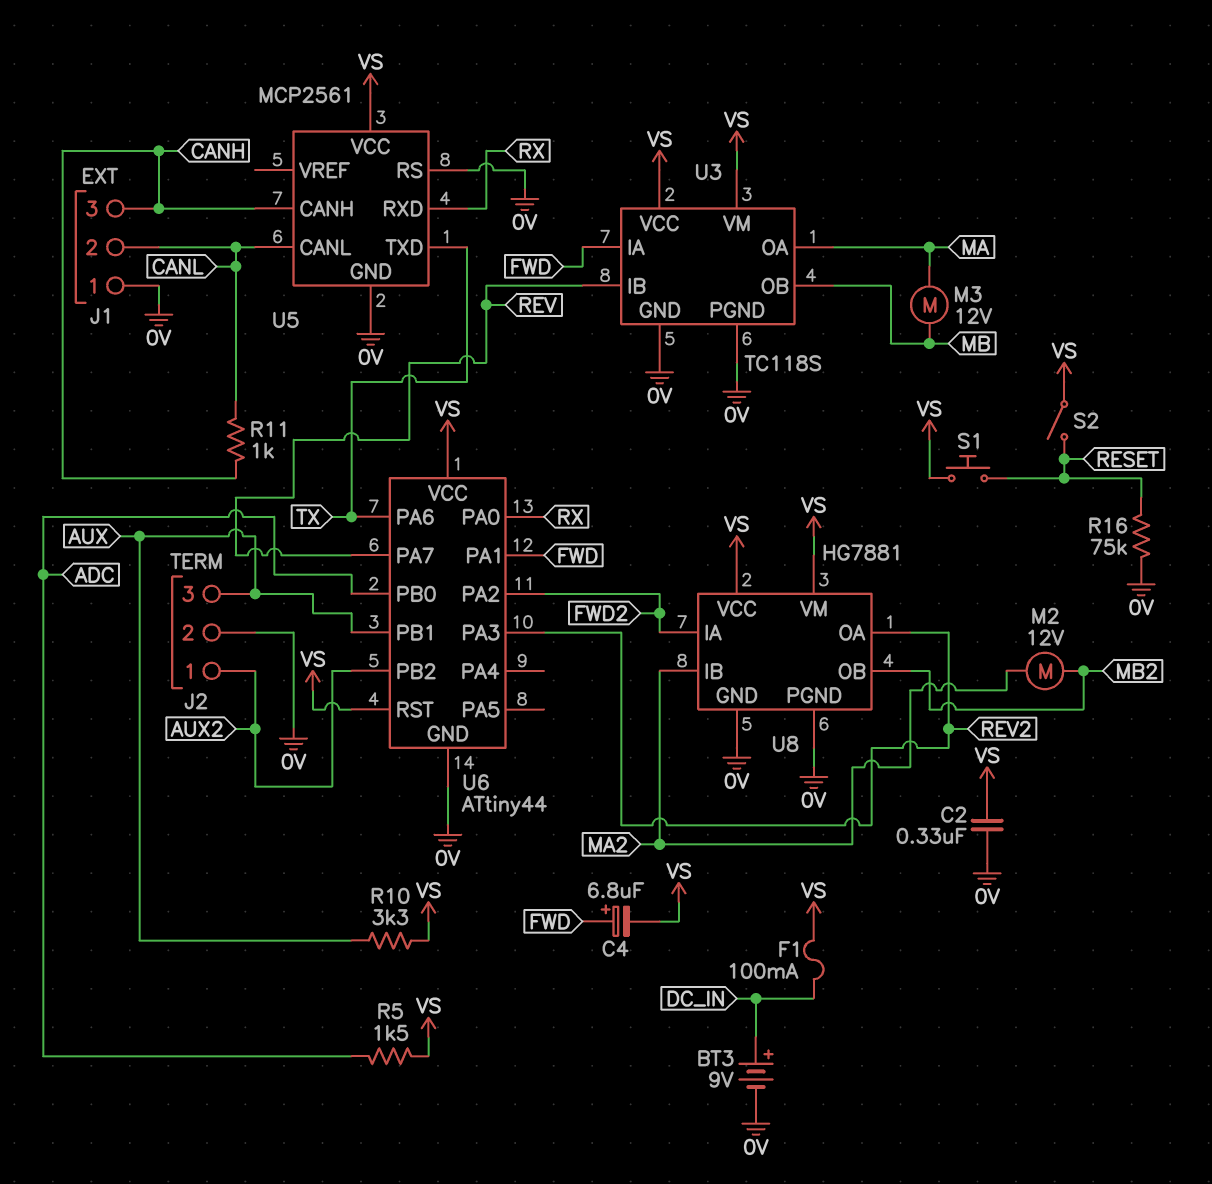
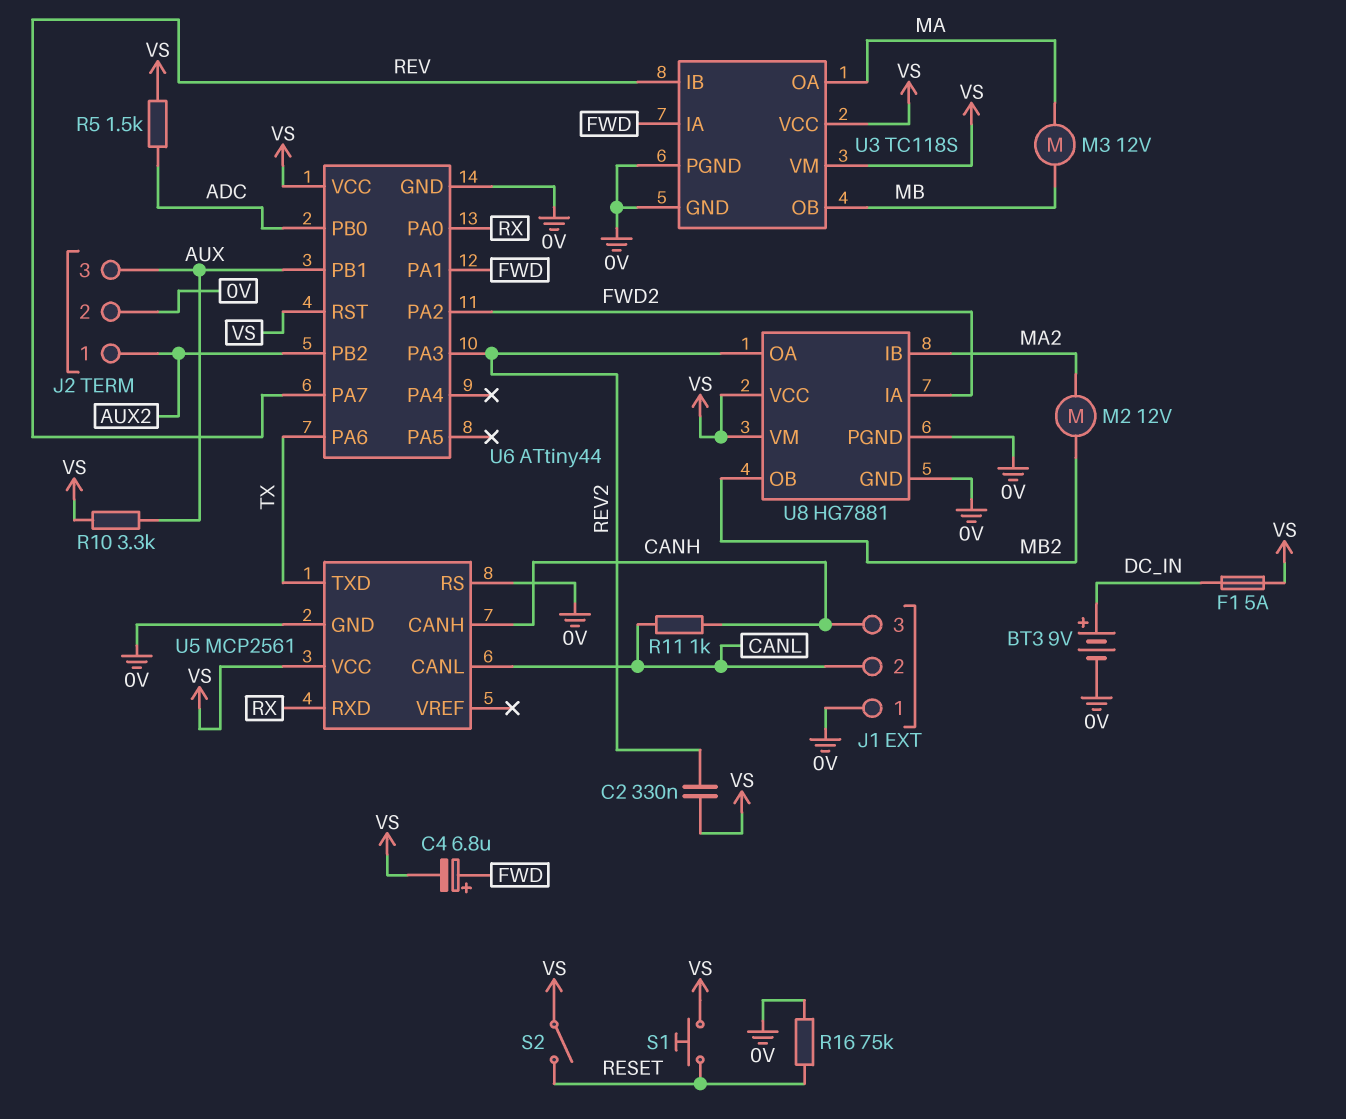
C2: 330nF (0V, VS) -> 330nF (REV2, VS)
F1: 100mA (DC_IN, VS) -> 5A (DC_IN, VS)

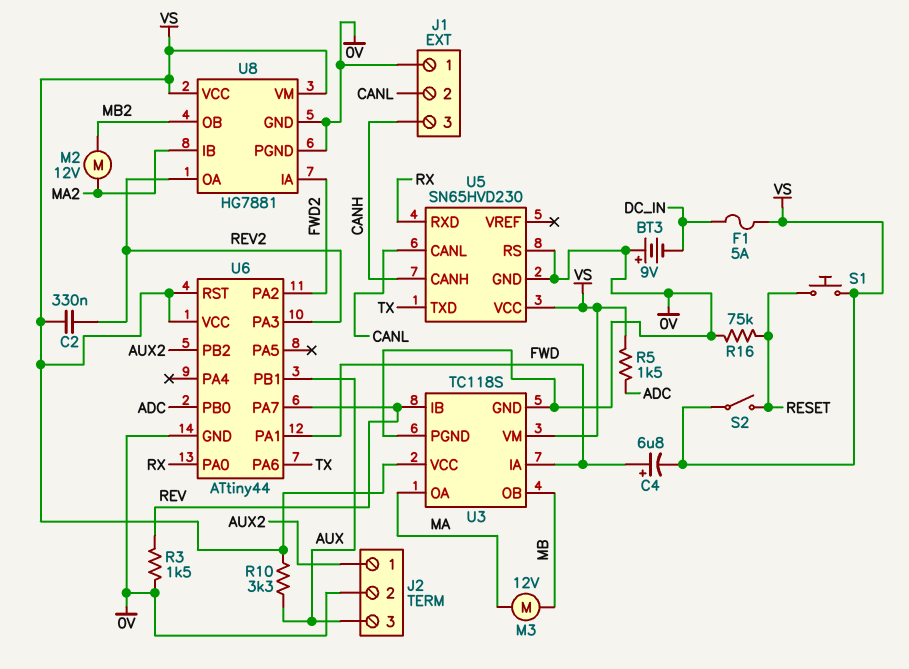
BT3: 9V (plus DC_IN, minus 0V) -> 9V (plus 0V, minus DC_IN)
R3: none -> 1.5k (0V, REV)
R11: 1k (CANH, CANL) -> none
U5: MCP2561 -> SN65HVD230

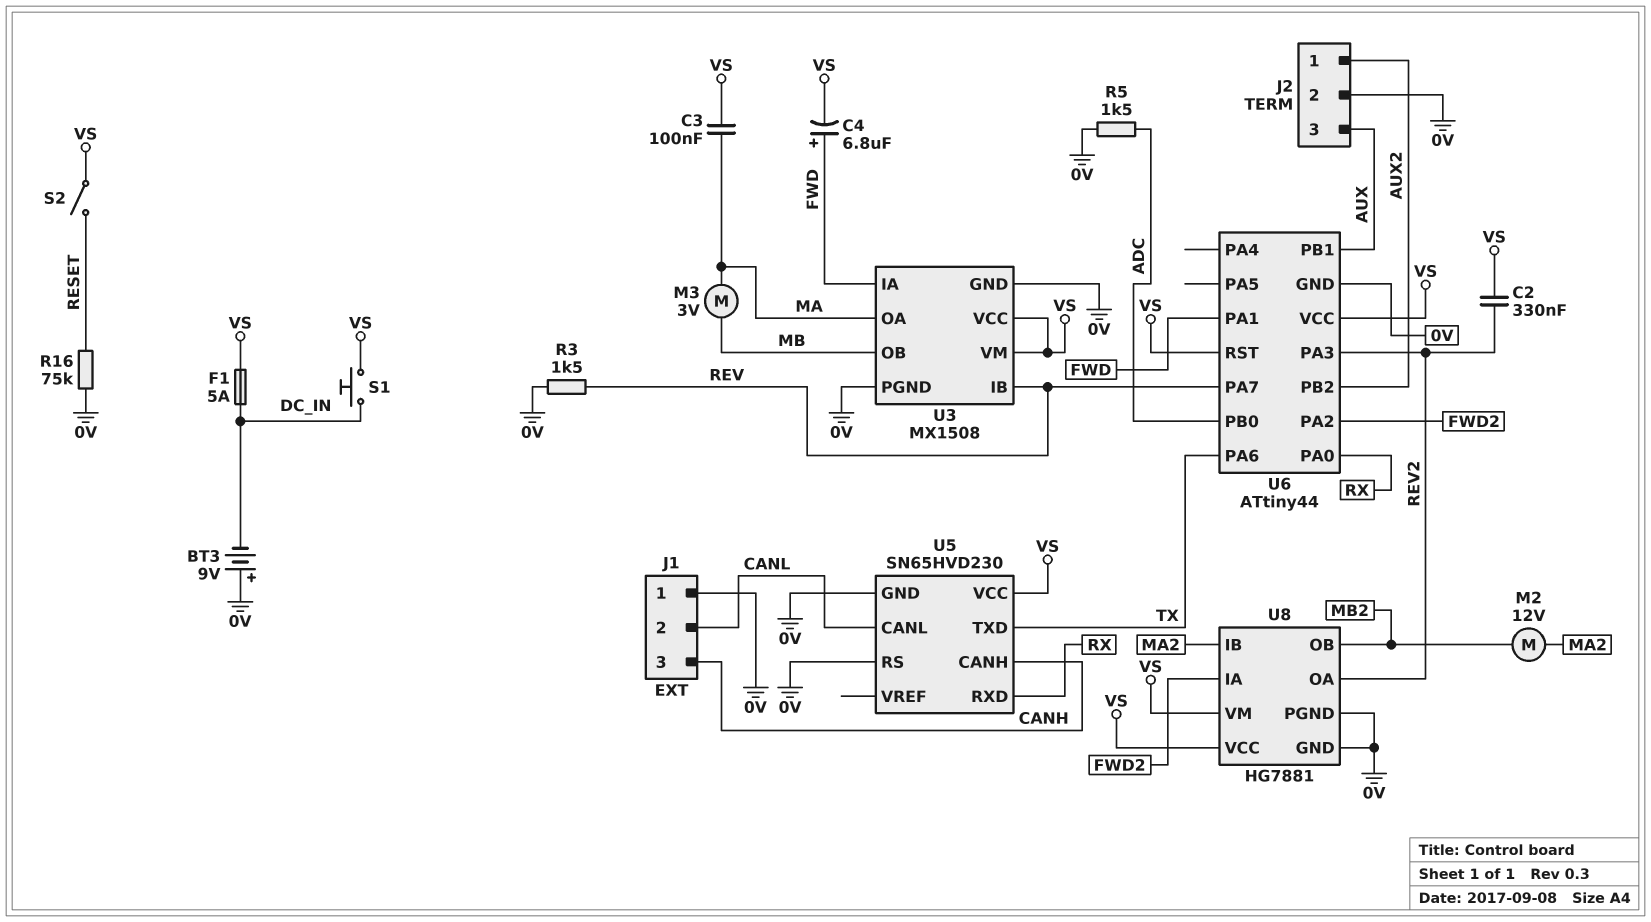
C3: none -> 100nF (MA, VS)
M3: motor 12V (MA, MB) -> motor 3V (MA, MB)
R5: 1.5k (ADC, VS) -> 1.5k (0V, ADC)
R10: 3.3k (AUX, VS) -> none
S1: button (RESET, VS) -> button (DC_IN, VS)
U3: TC118S -> MX1508

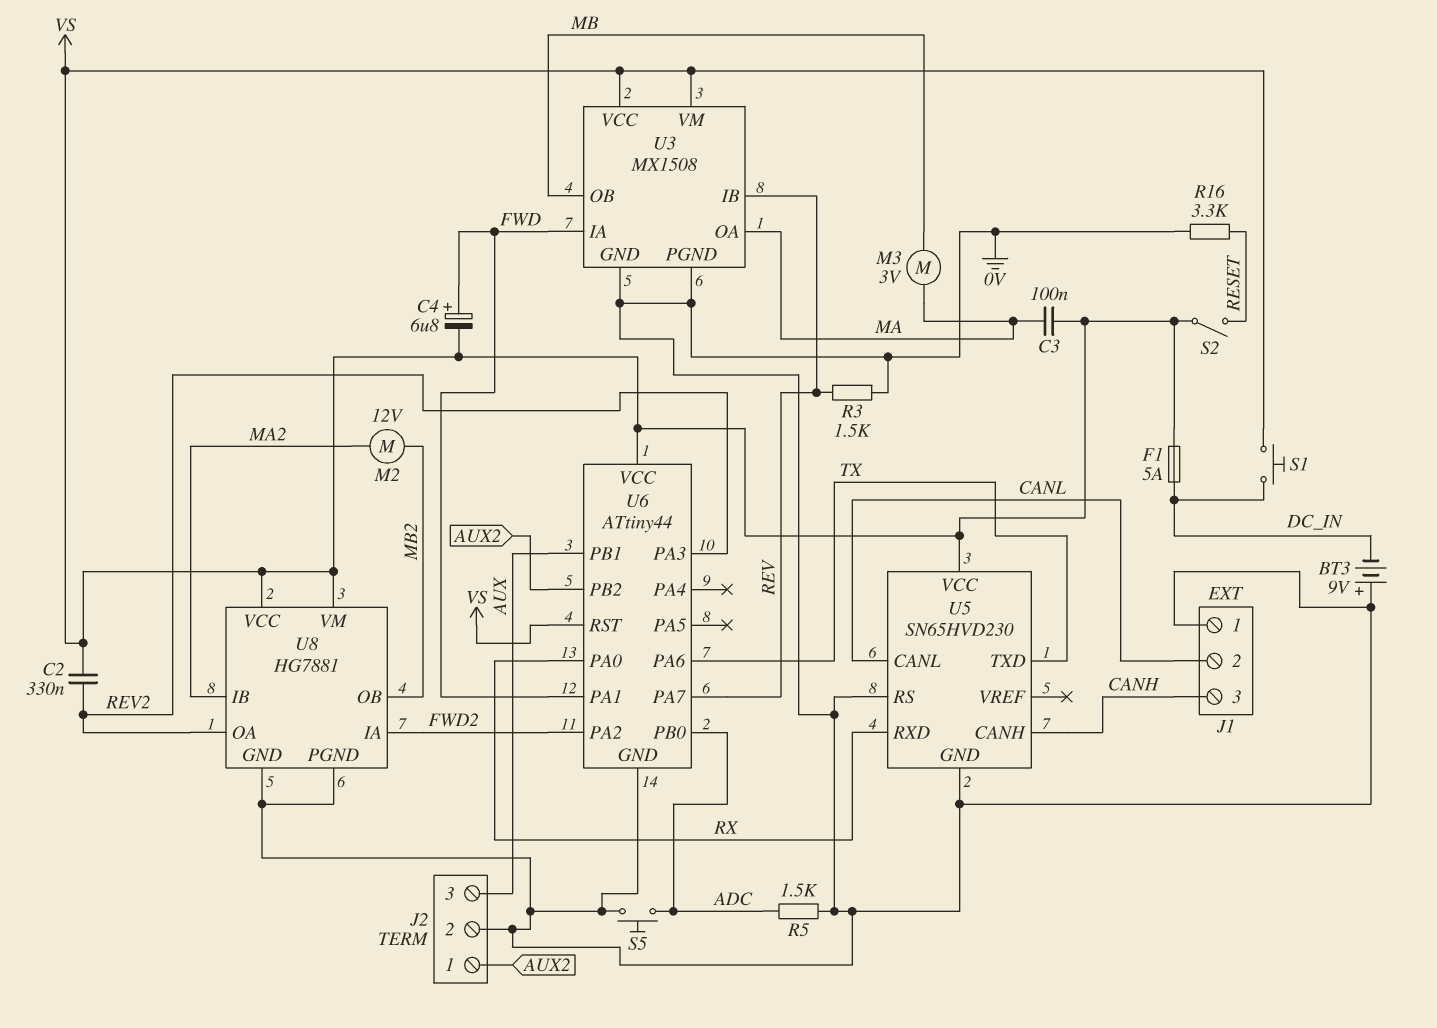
R16: 75k (0V, RESET) -> 3.3k (0V, RESET)
S5: none -> button (0V, ADC)

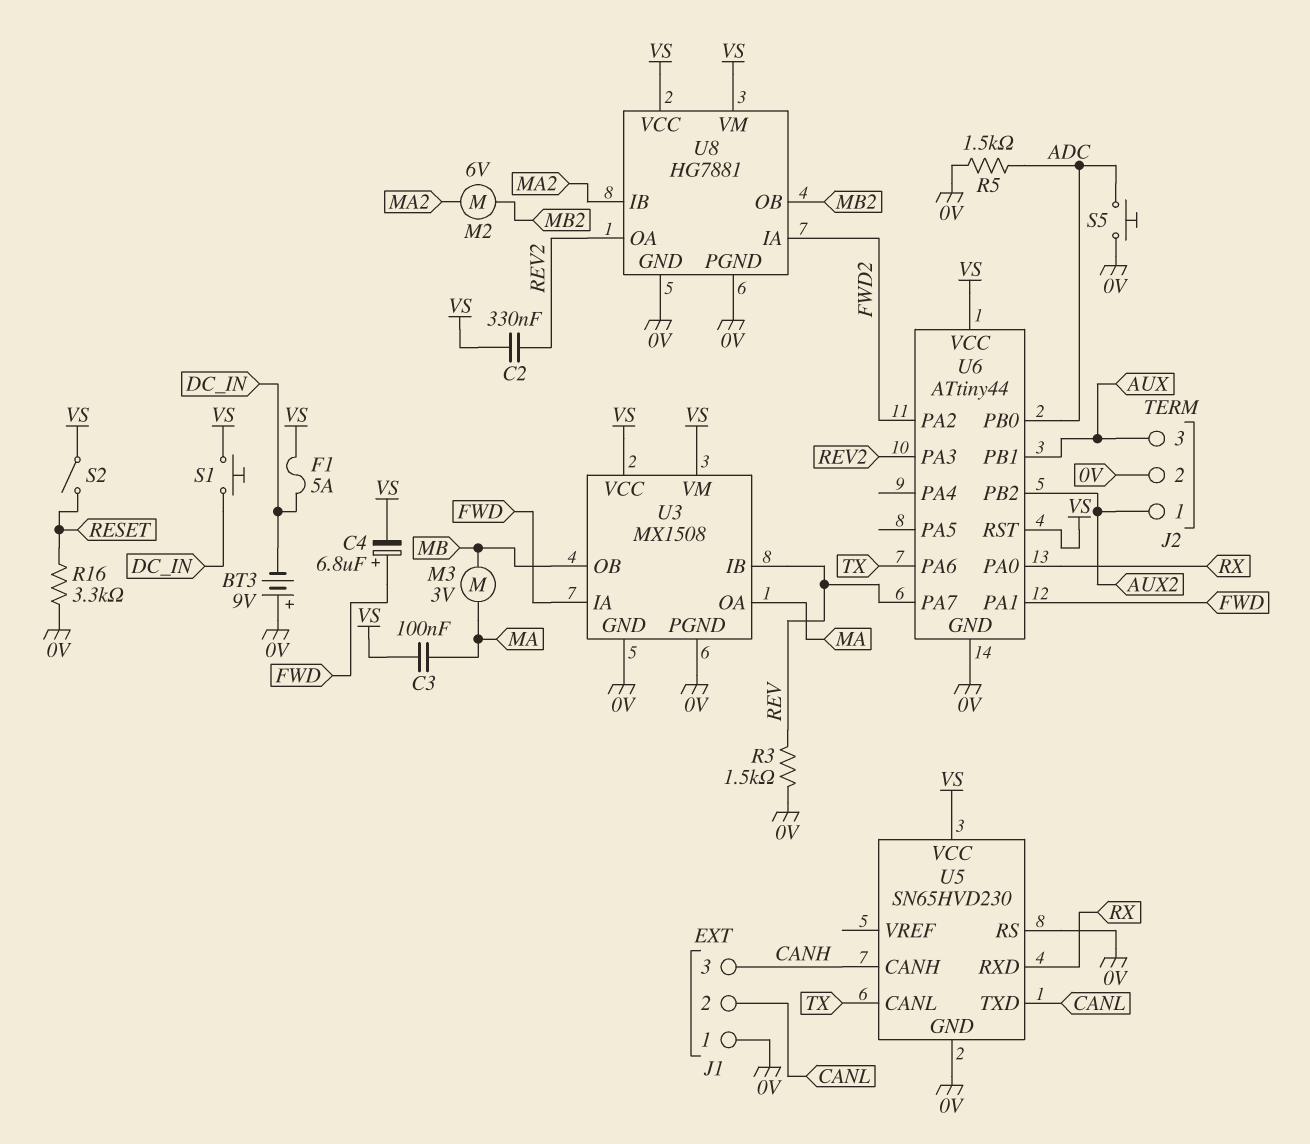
M2: motor 12V (MA2, MB2) -> motor 6V (MA2, MB2)
U5 pin CANL: CANL -> TX
U5 pin TXD: TX -> CANL

